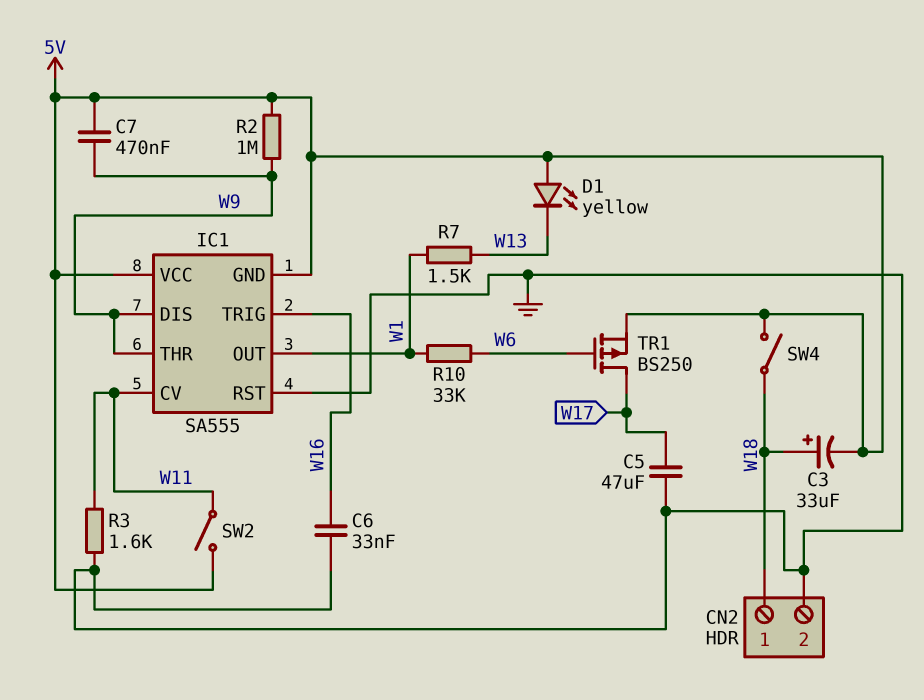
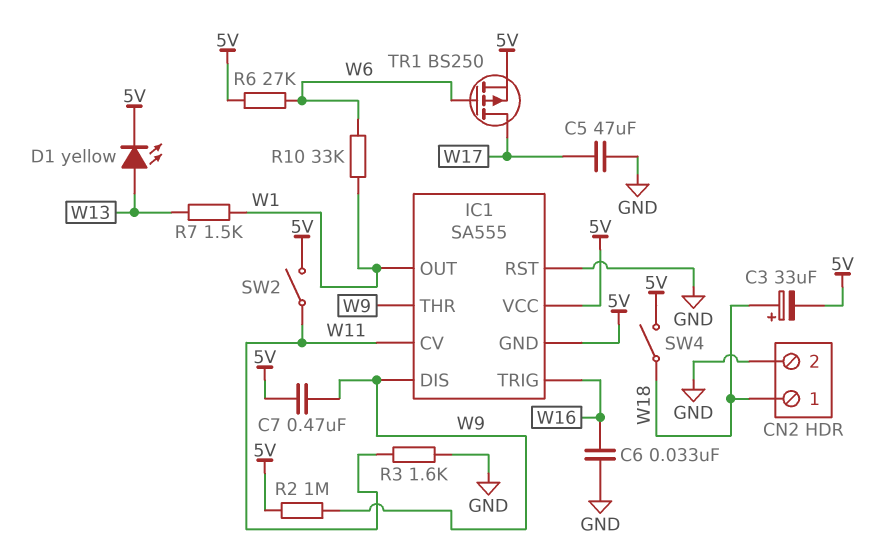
D1: LED yellow (A 5V, K W13) -> LED yellow (A W13, K 5V)
R6: none -> 27k (5V, W6)

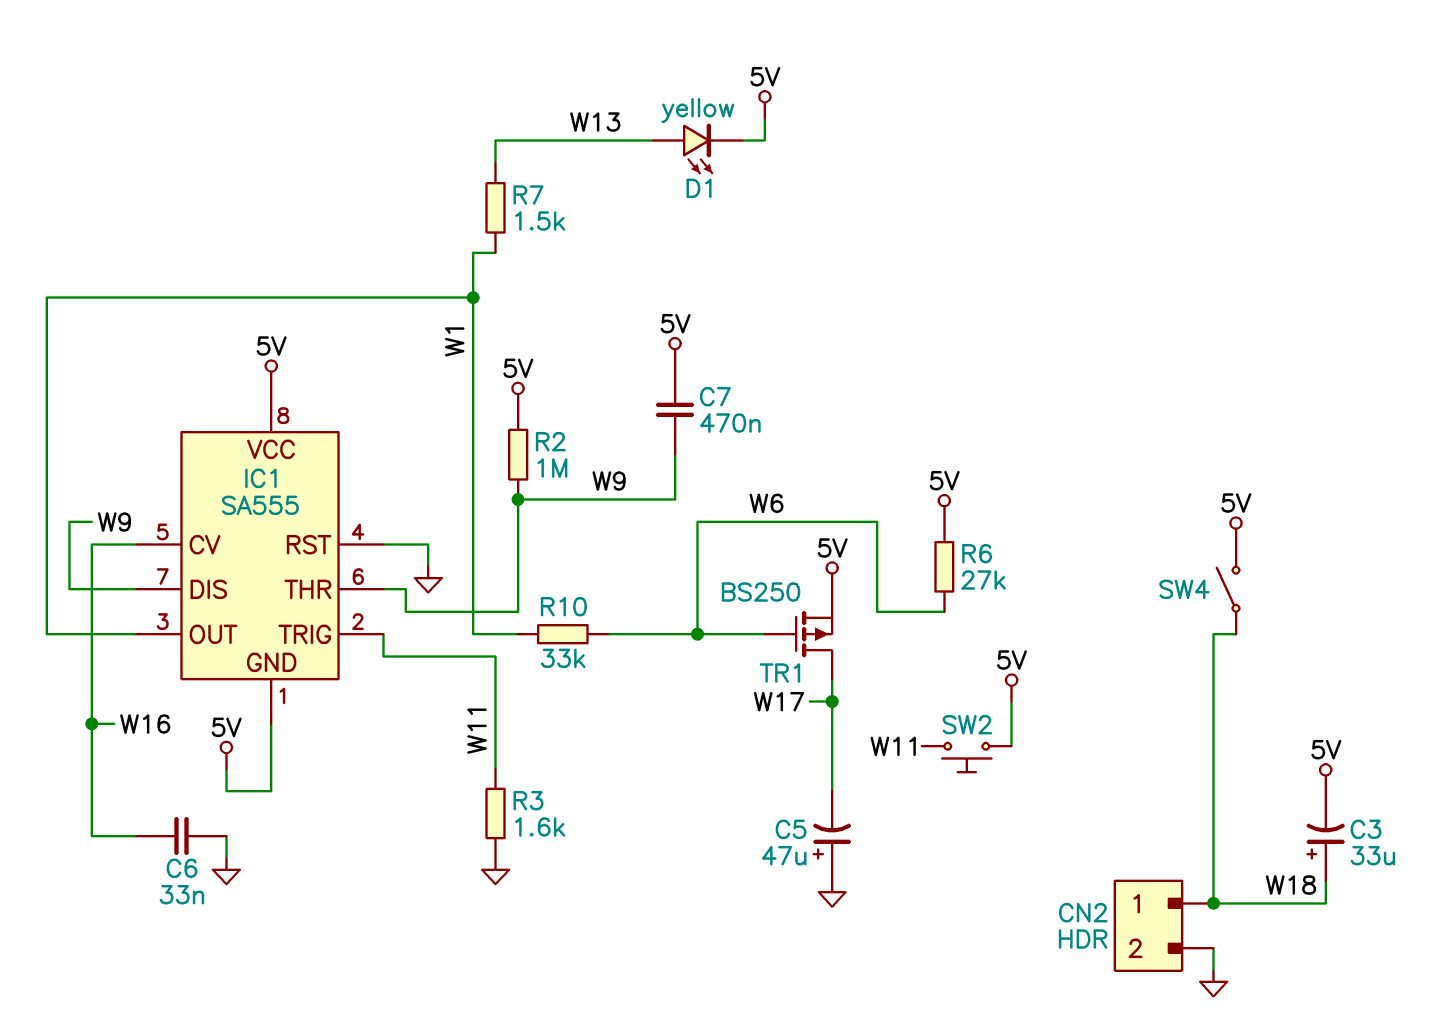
C5: 47uF (GND, W17) -> 47uF (plus GND, minus W17)
IC1 pin CV: W11 -> W16
IC1 pin TRIG: W16 -> W11
SW2: switch (5V, W11) -> button (5V, W11)

